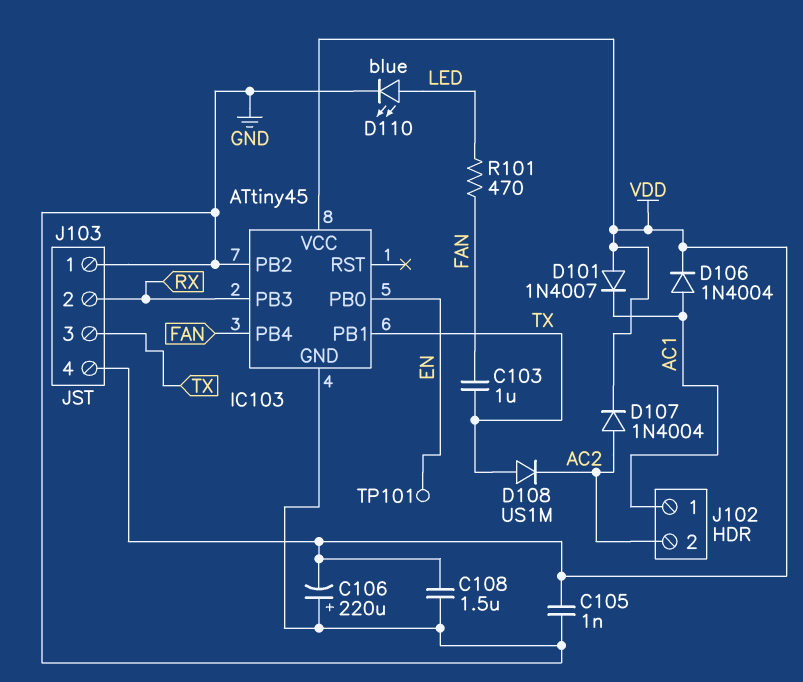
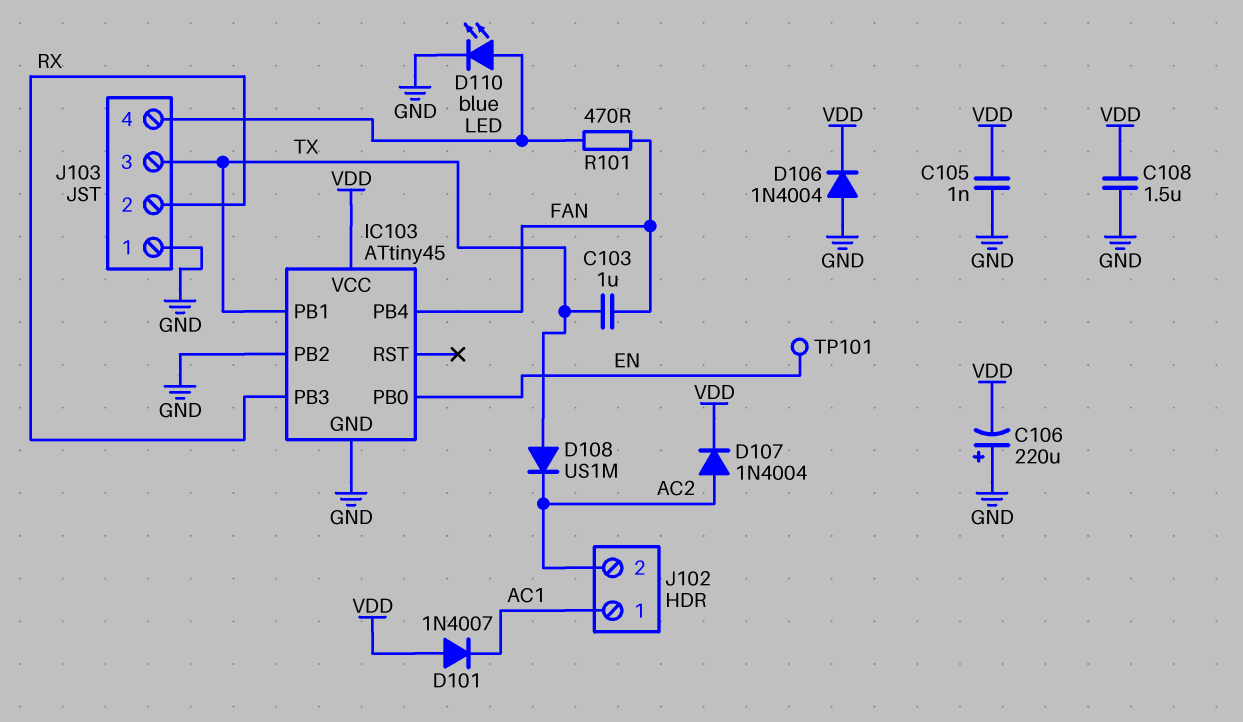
D106: diode 1N4004 (A AC1, K VDD) -> diode 1N4004 (A GND, K VDD)
J103 pin 4: VDD -> LED

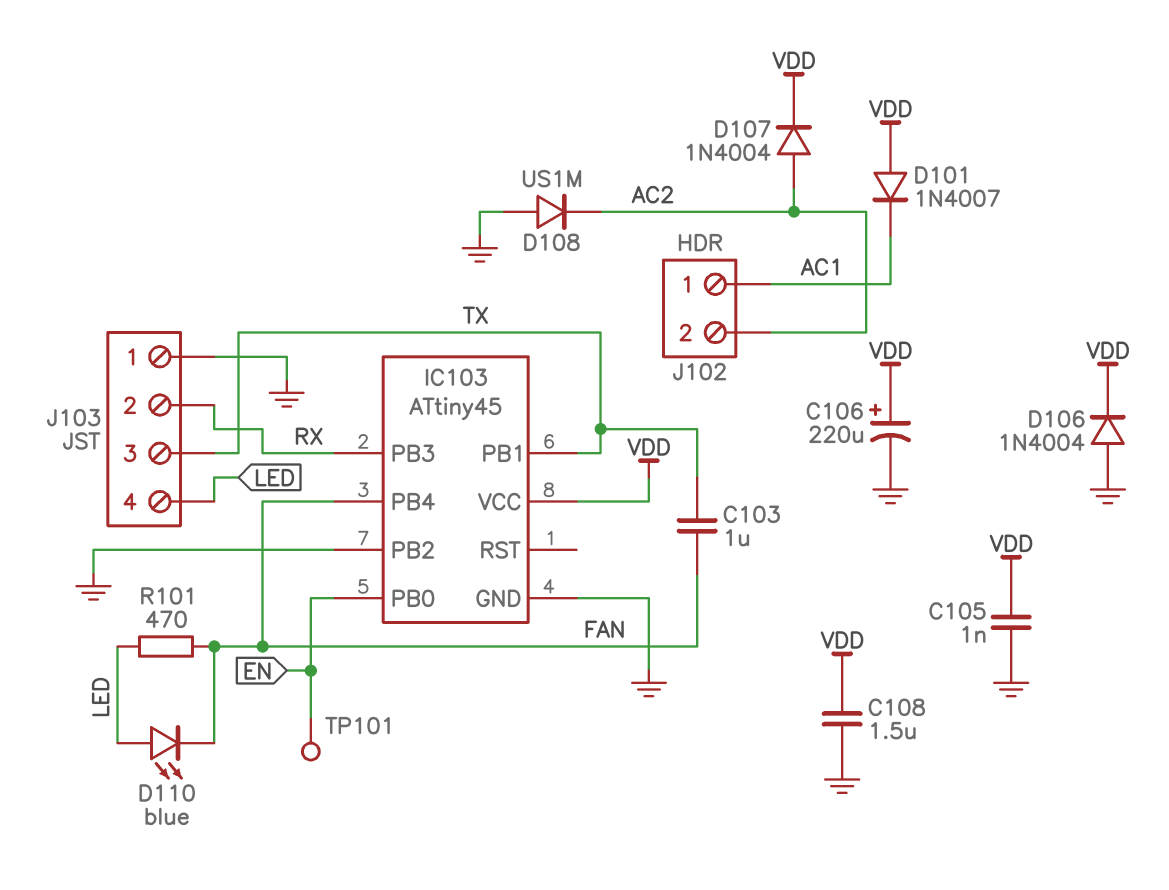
C106: 220uF (plus GND, minus VDD) -> 220uF (plus VDD, minus GND)
D108: diode US1M (A TX, K AC2) -> diode US1M (A GND, K AC2)
D110: LED blue (A LED, K GND) -> LED blue (A LED, K FAN)

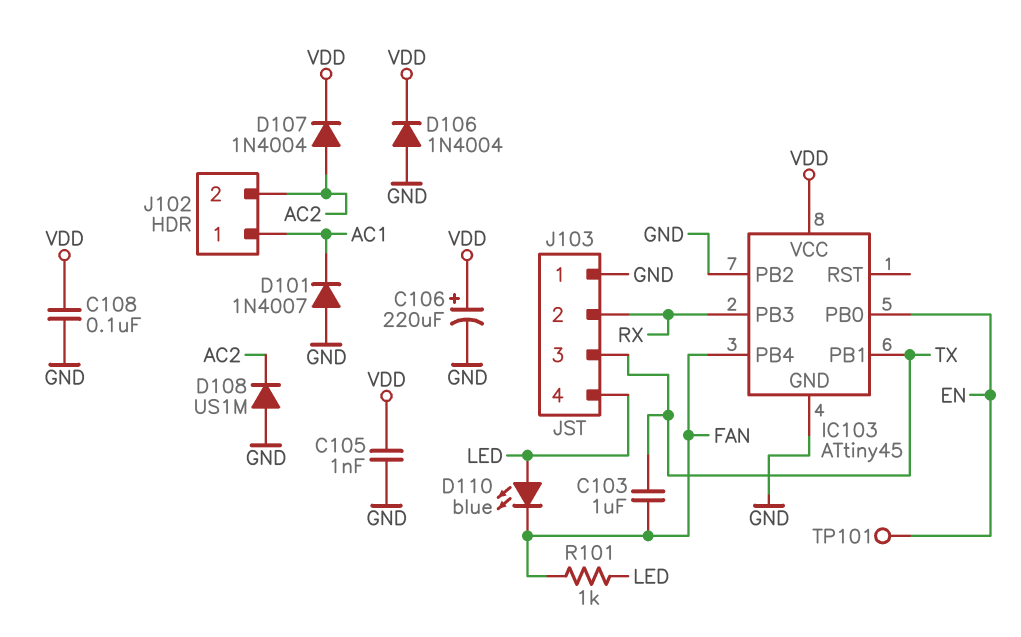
C108: 1.5uF (GND, VDD) -> 100nF (GND, VDD)
D101: diode 1N4007 (A VDD, K AC1) -> diode 1N4007 (A GND, K AC1)
R101: 470 (FAN, LED) -> 1k (FAN, LED)

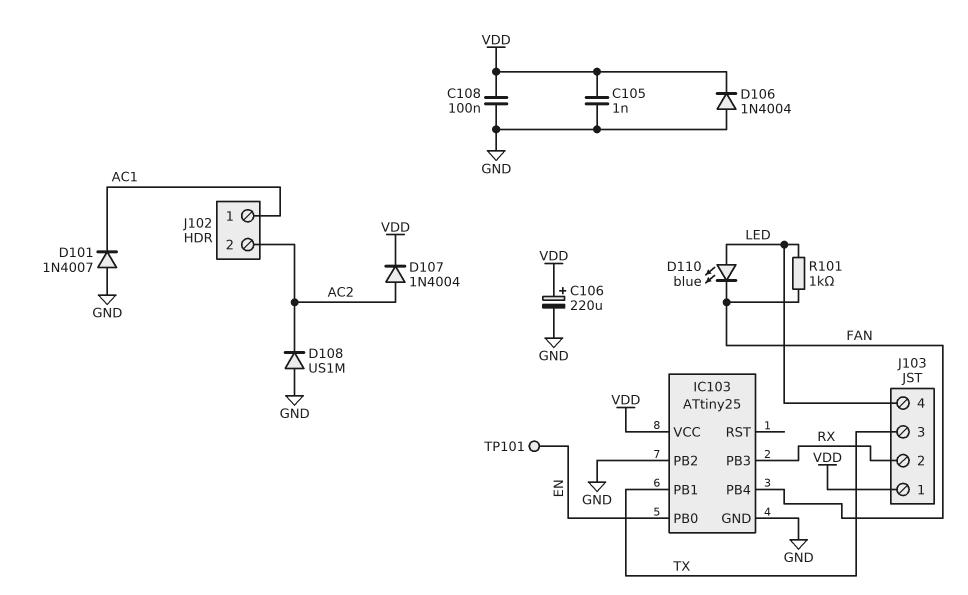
C103: 1uF (FAN, TX) -> none
IC103: ATtiny45 -> ATtiny25
J103 pin 1: GND -> VDD

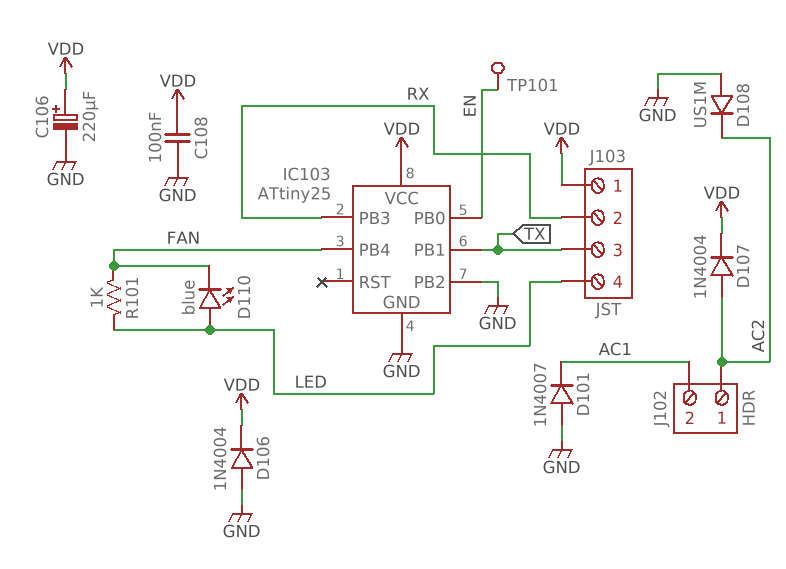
C105: 1nF (GND, VDD) -> none
J102 pin 1: AC1 -> AC2
J102 pin 2: AC2 -> AC1

